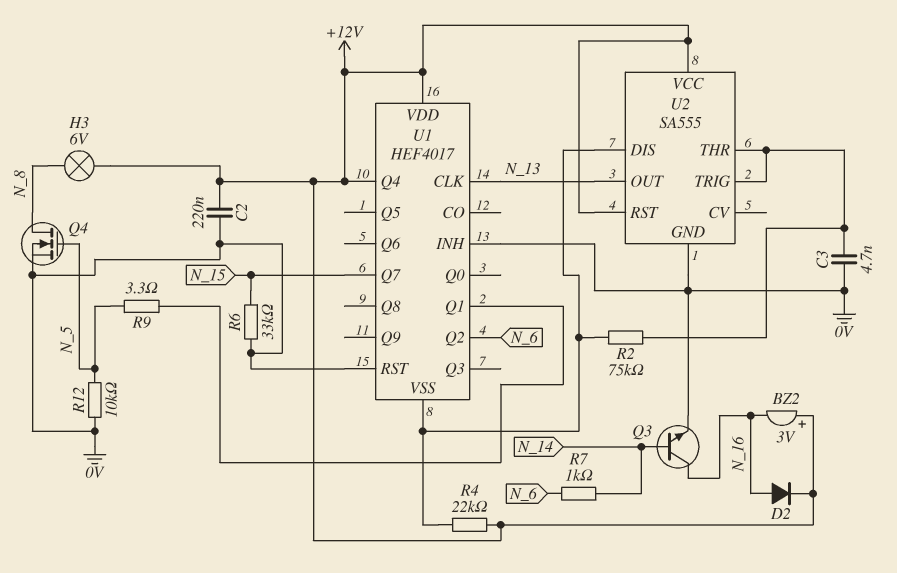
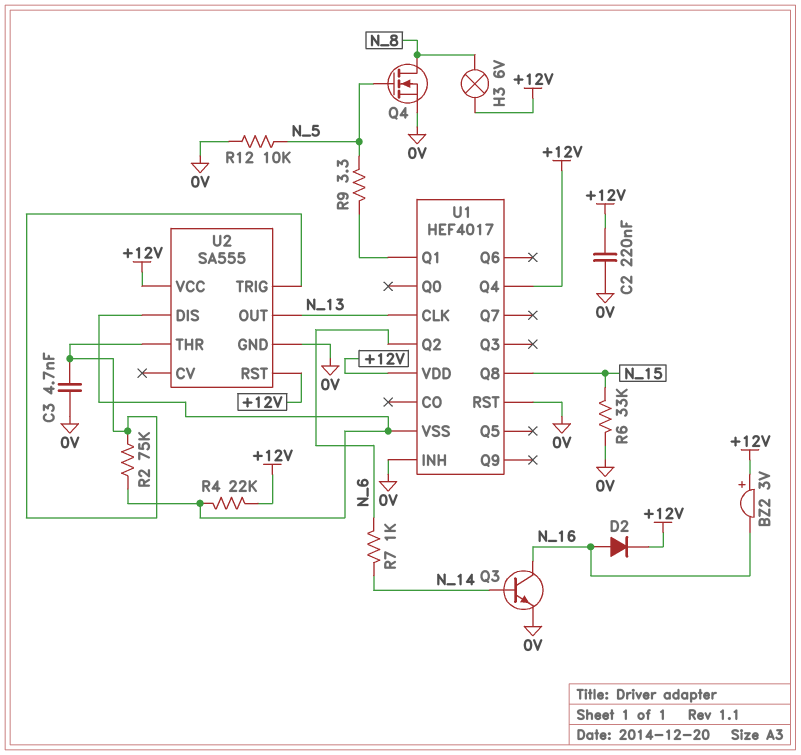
U1 pin Q7: N_15 -> none
U1 pin Q8: none -> N_15

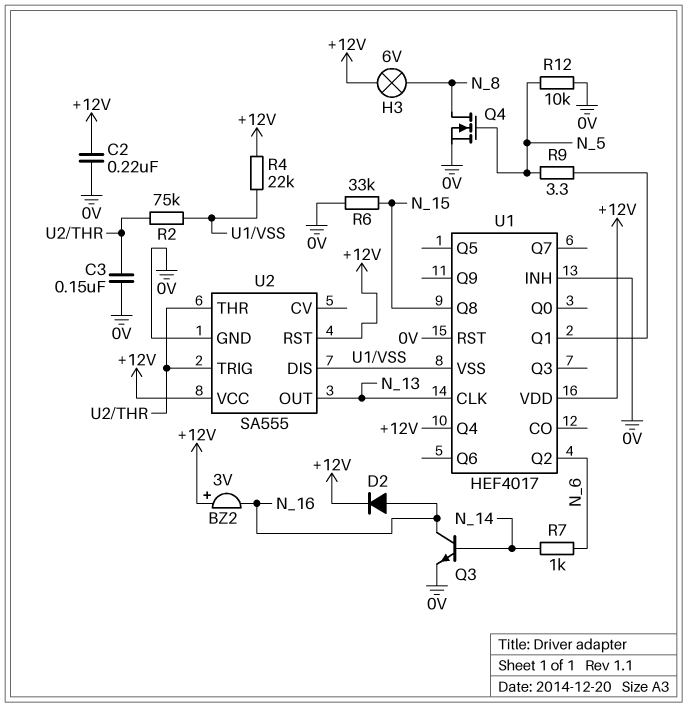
C3: 4.7nF (0V, U2/THR) -> 150nF (0V, U2/THR)

